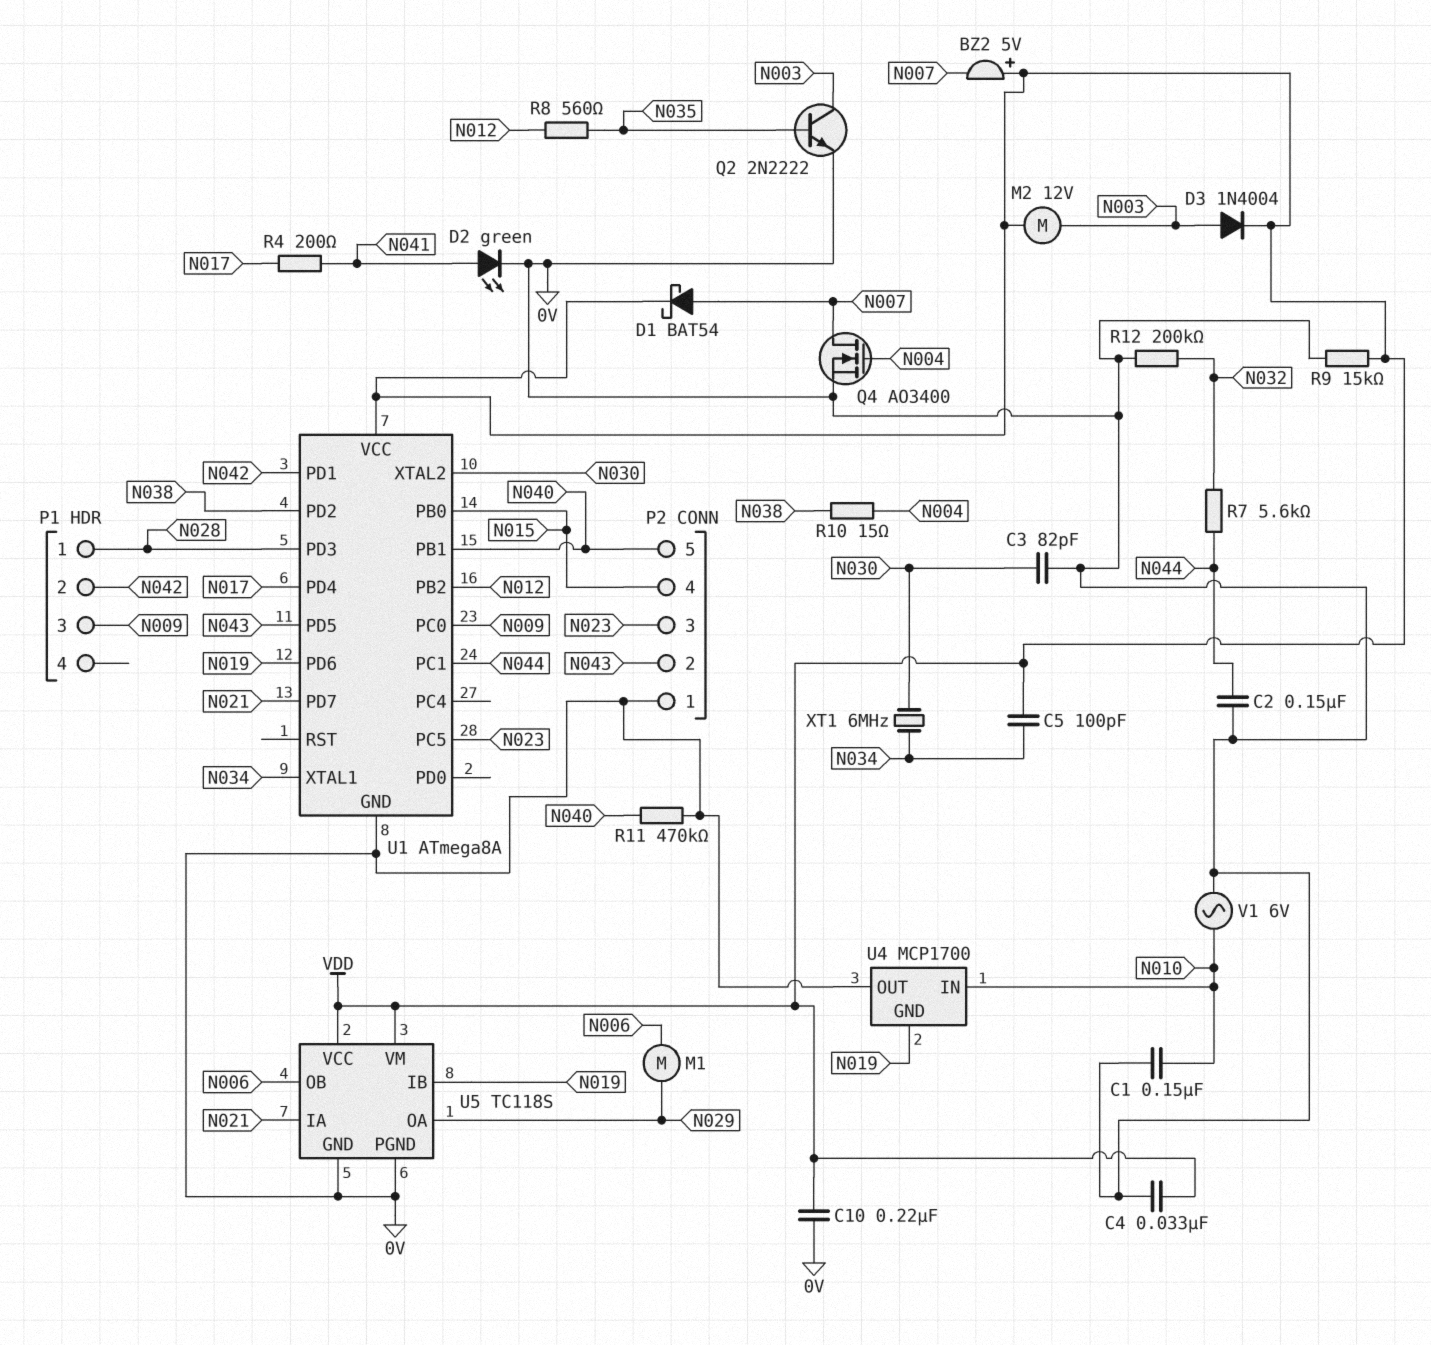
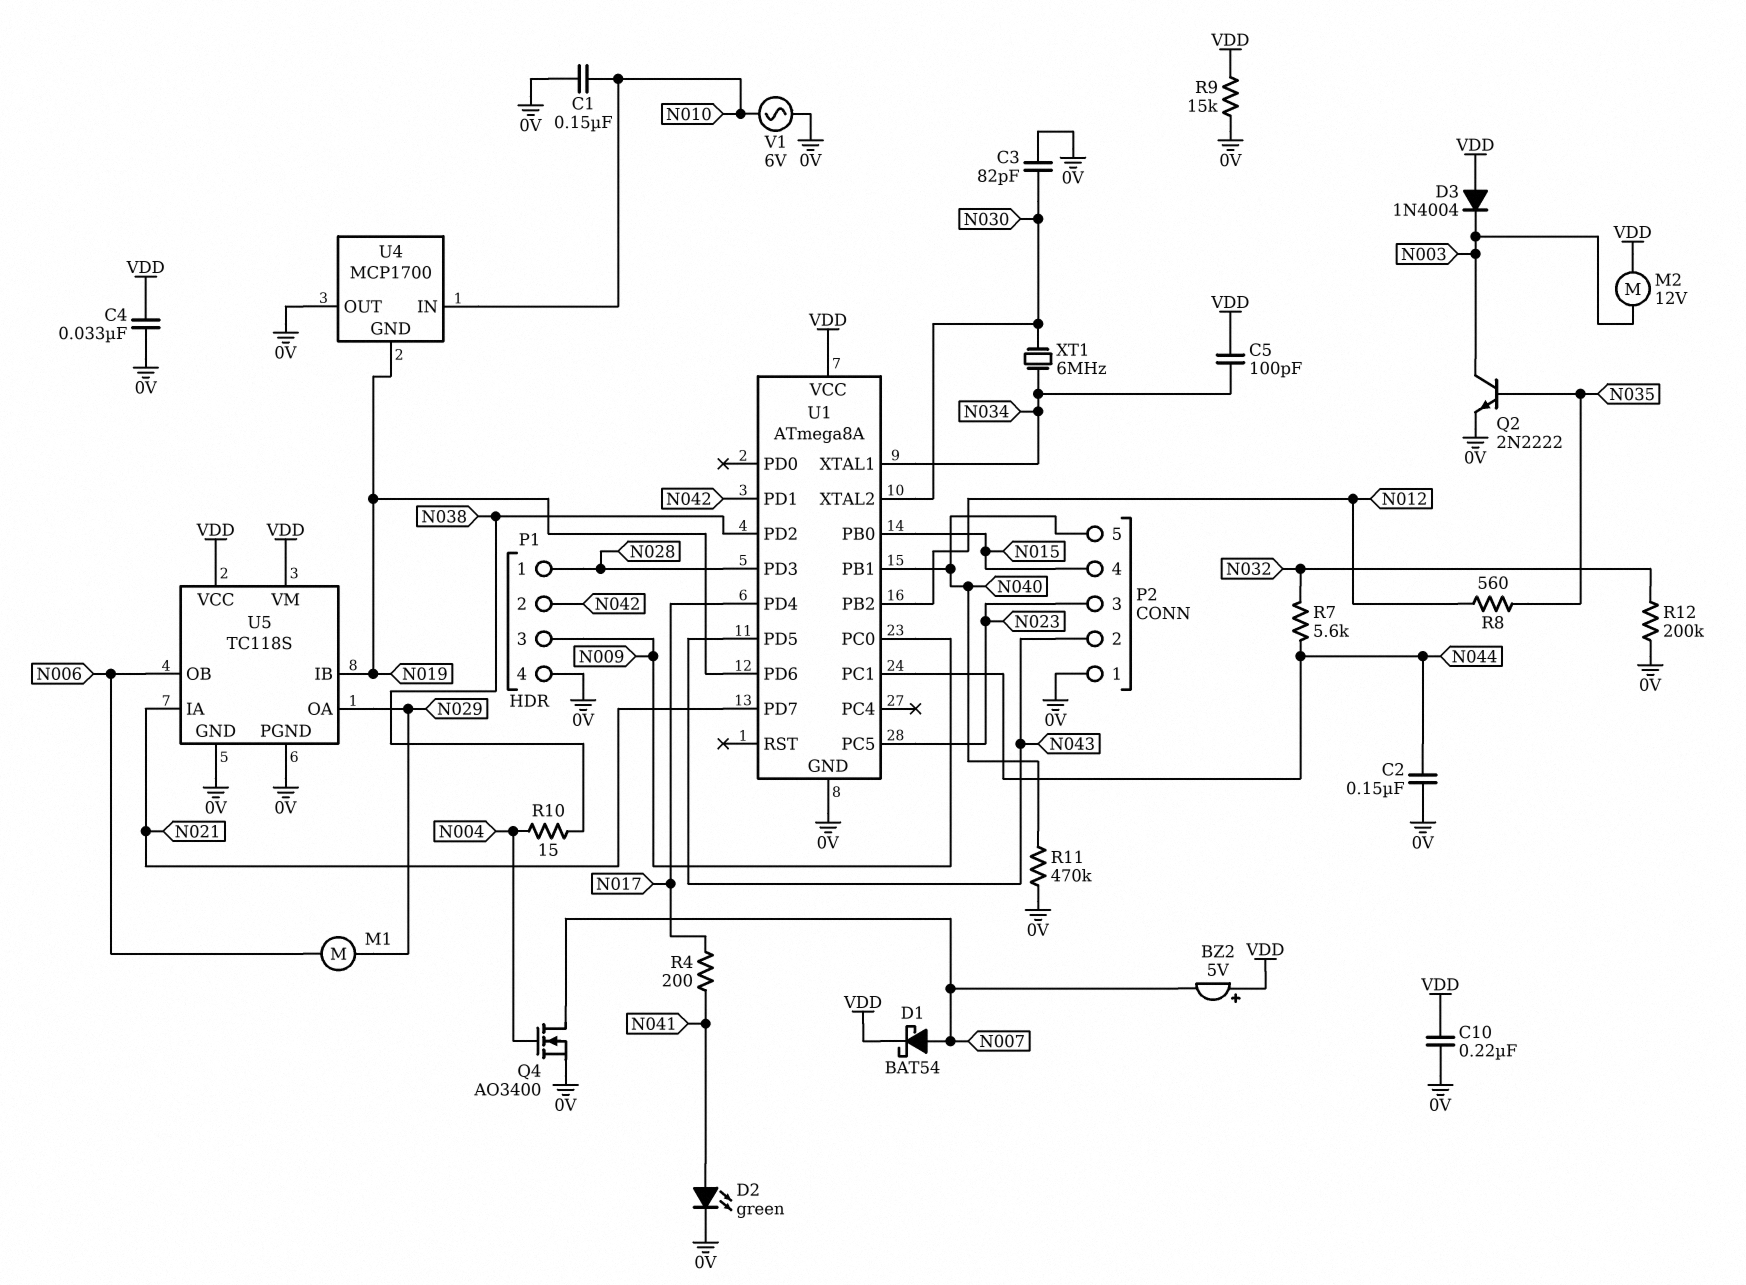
D3: diode 1N4004 (A N003, K VDD) -> diode 1N4004 (A VDD, K N003)
P1 pin 4: none -> 0V

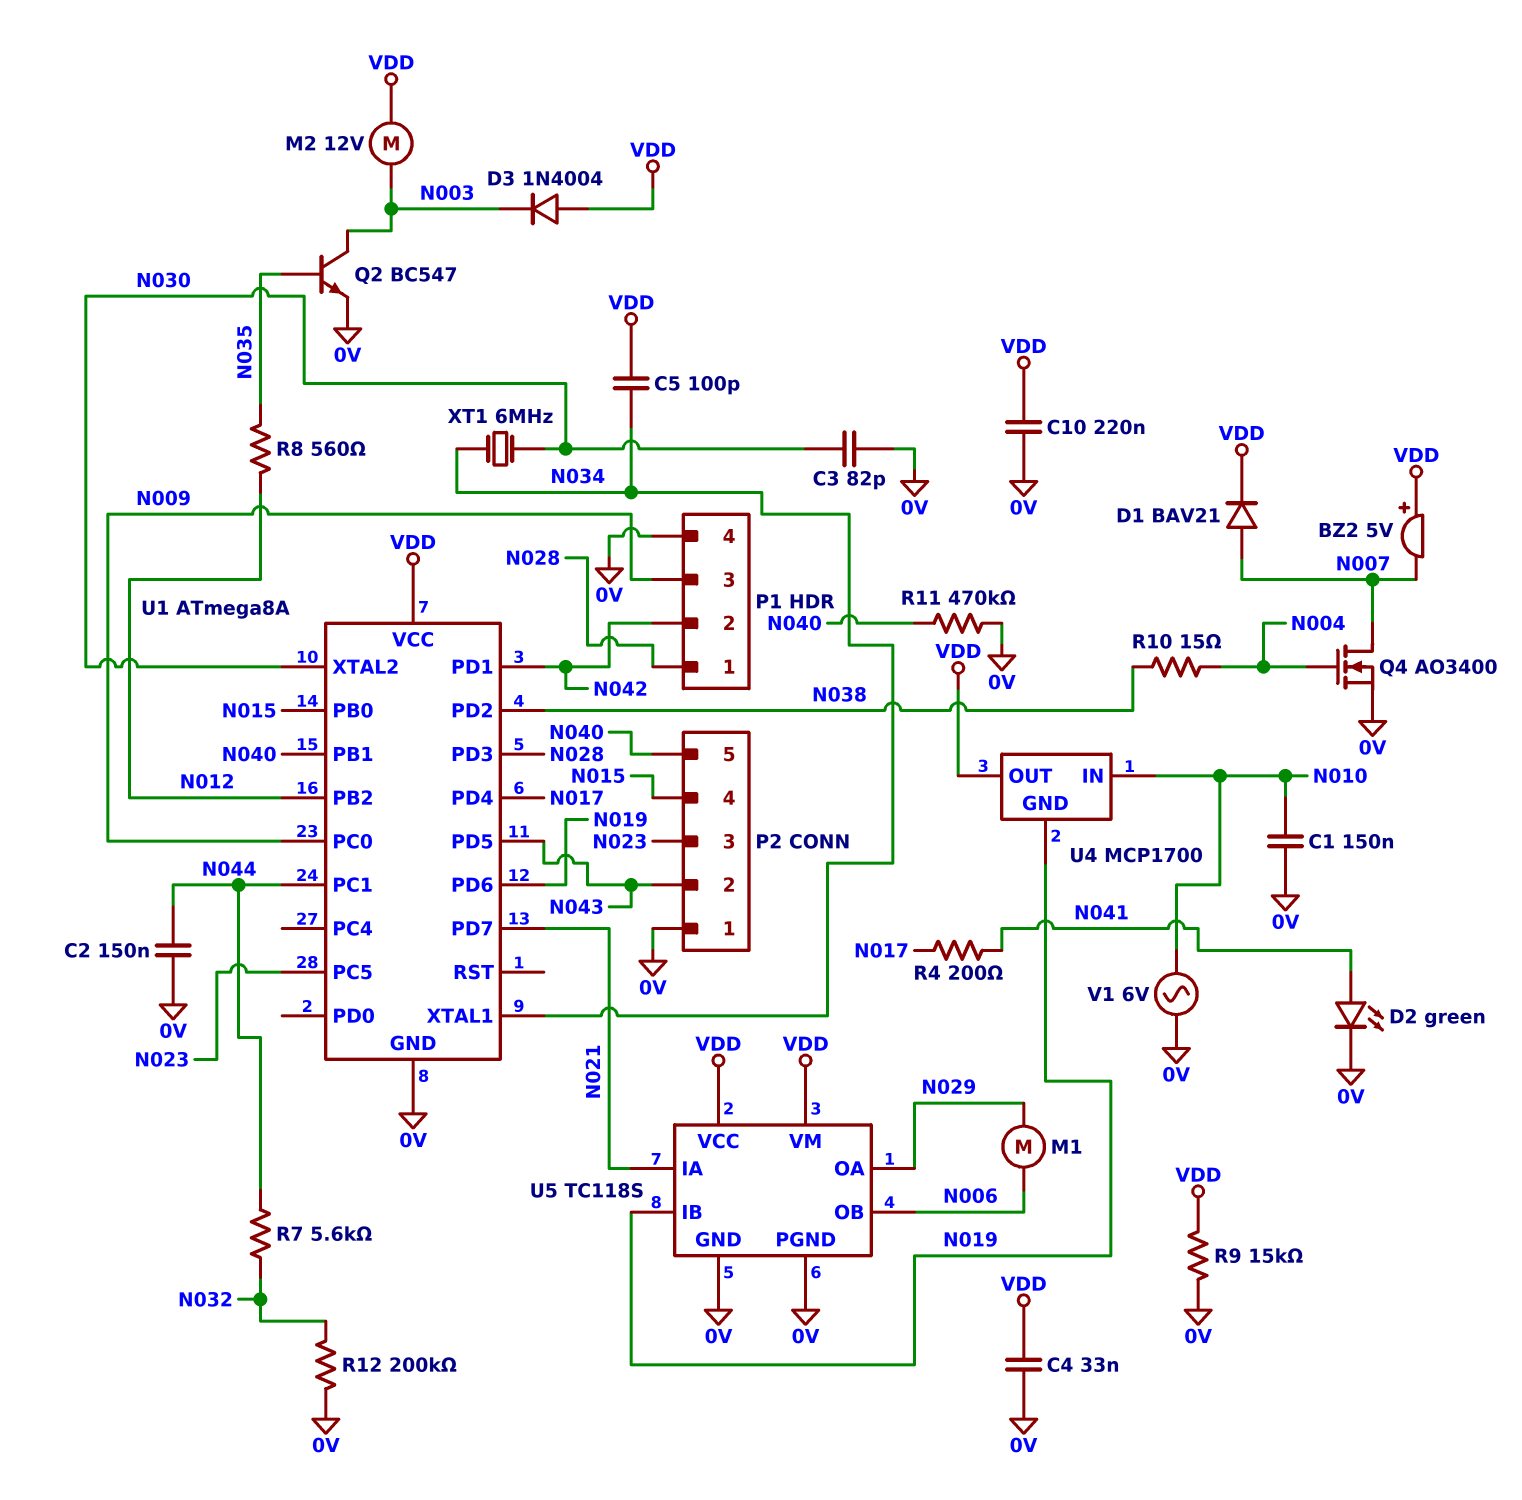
D1: schottky BAT54 (A N007, K VDD) -> diode BAV21 (A N007, K VDD)
Q2: NPN 2N2222 (B N035, C N003, E 0V) -> NPN BC547 (B N035, C N003, E 0V)
U4 pin OUT: 0V -> VDD

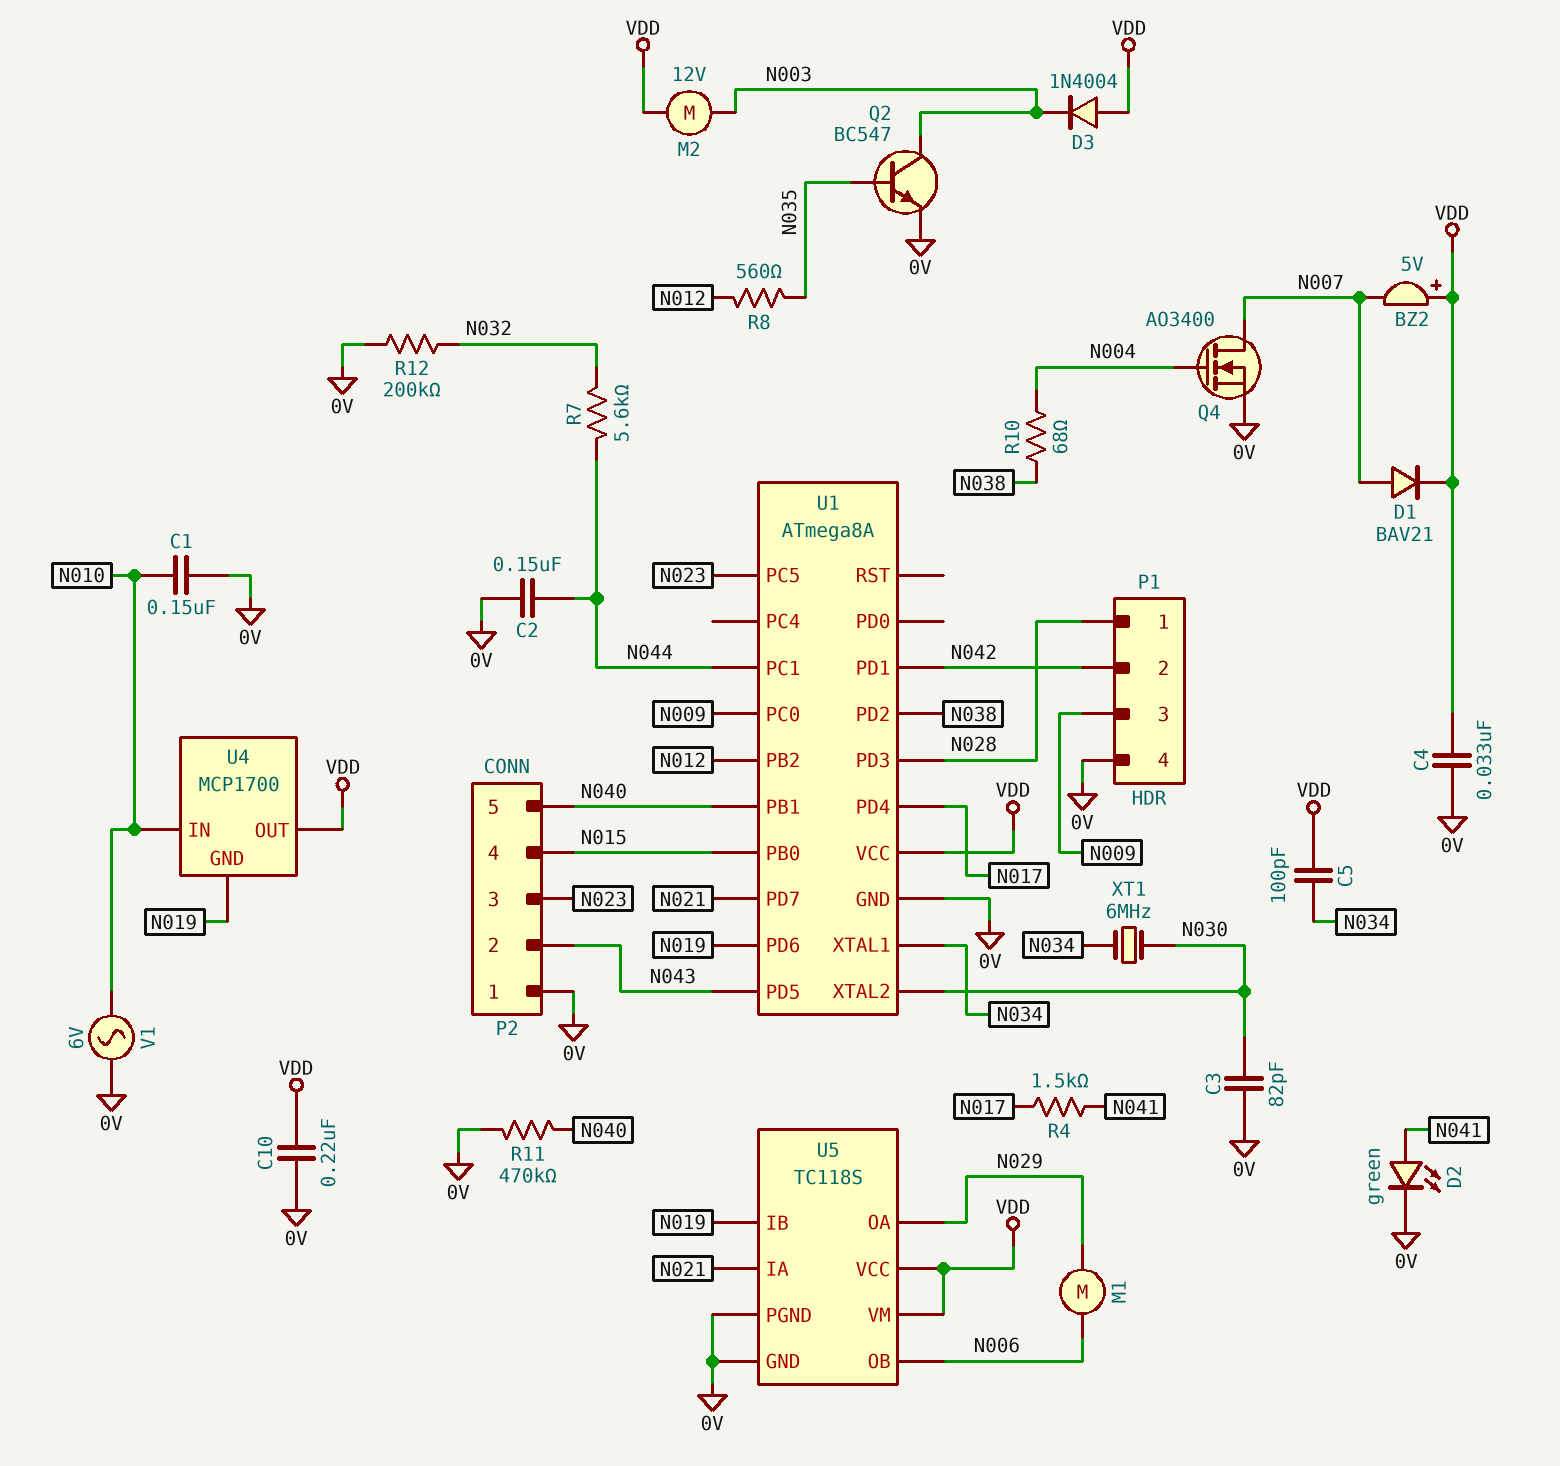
R4: 200 (N017, N041) -> 1.5k (N017, N041)
R9: 15k (0V, VDD) -> none
R10: 15 (N004, N038) -> 68 (N004, N038)

